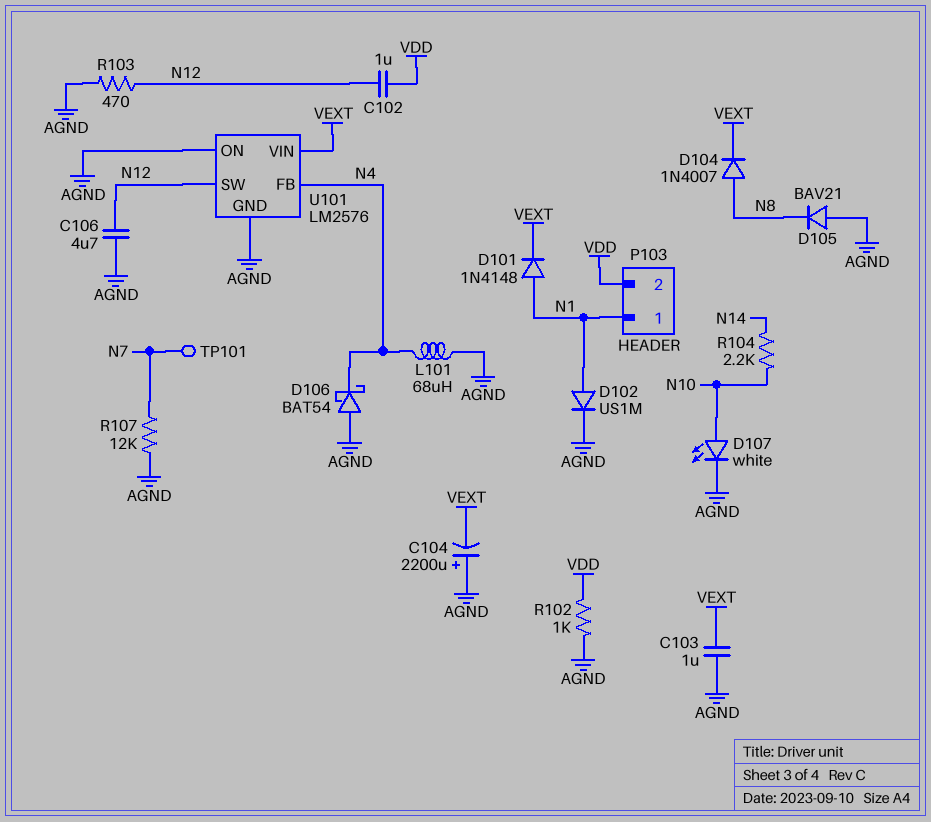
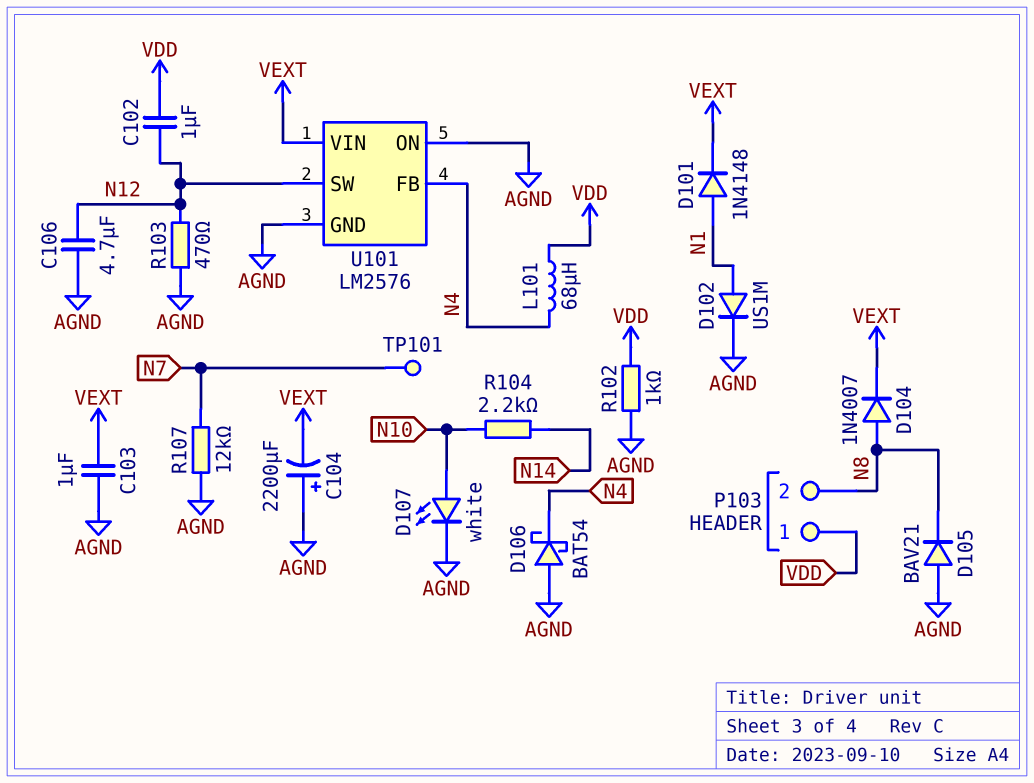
L101: 68uH (AGND, N4) -> 68uH (N4, VDD)
P103 pin 1: N1 -> VDD
P103 pin 2: VDD -> N8

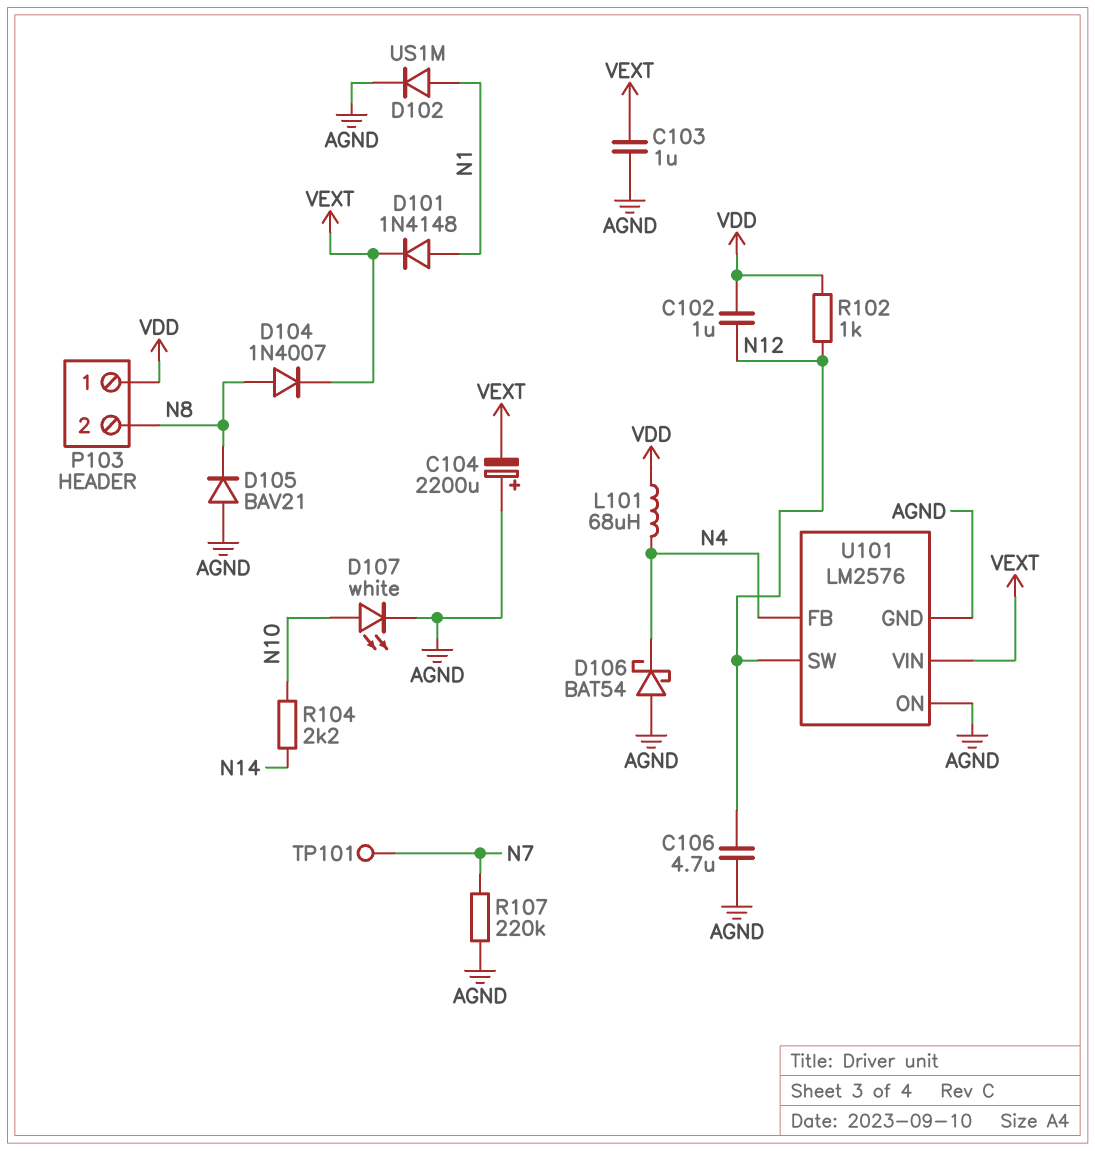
R102: 1k (AGND, VDD) -> 1k (N12, VDD)
R103: 470 (AGND, N12) -> none
R107: 12k (AGND, N7) -> 220k (AGND, N7)

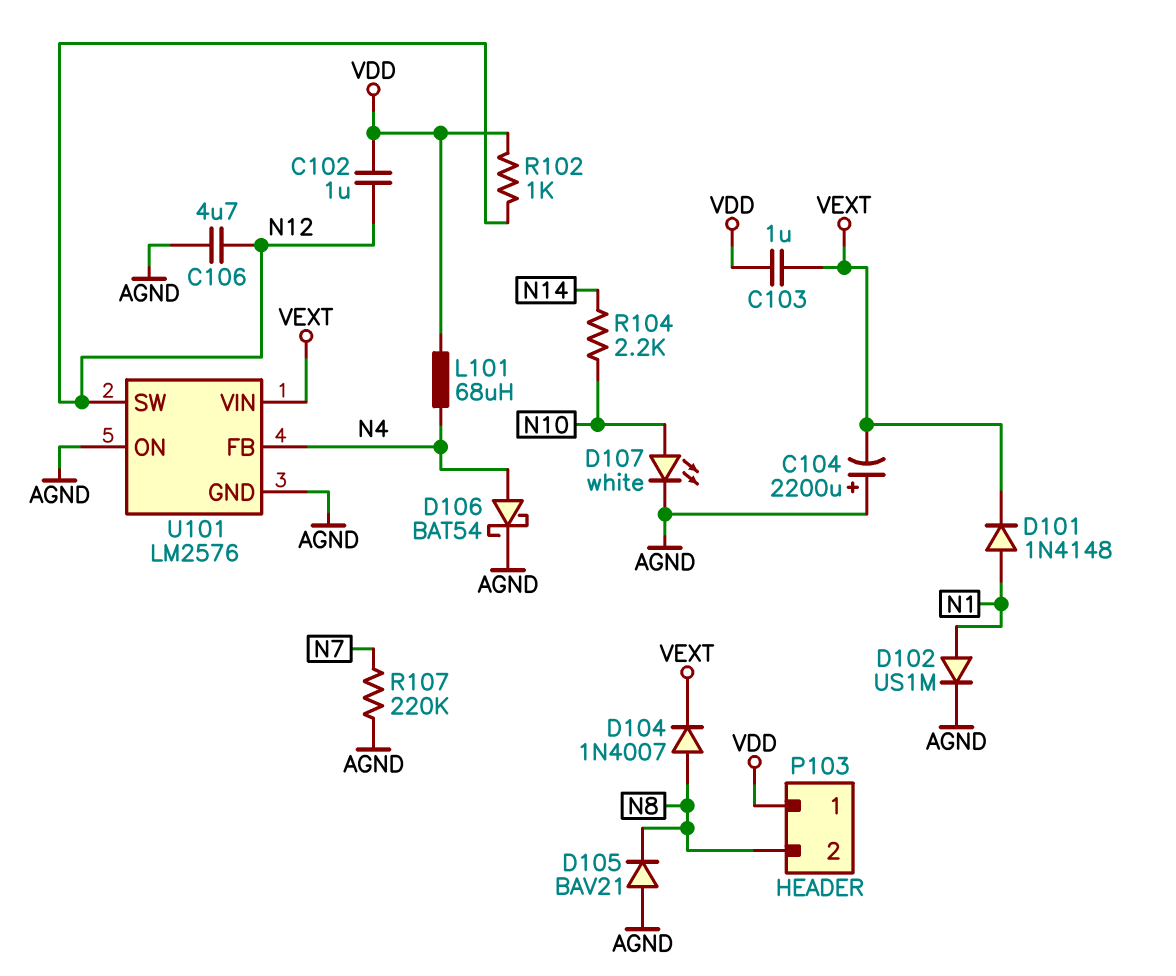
C103: 1uF (AGND, VEXT) -> 1uF (VDD, VEXT)
D106: schottky BAT54 (A AGND, K N4) -> schottky BAT54 (A N4, K AGND)
TP101: test point (N7) -> none

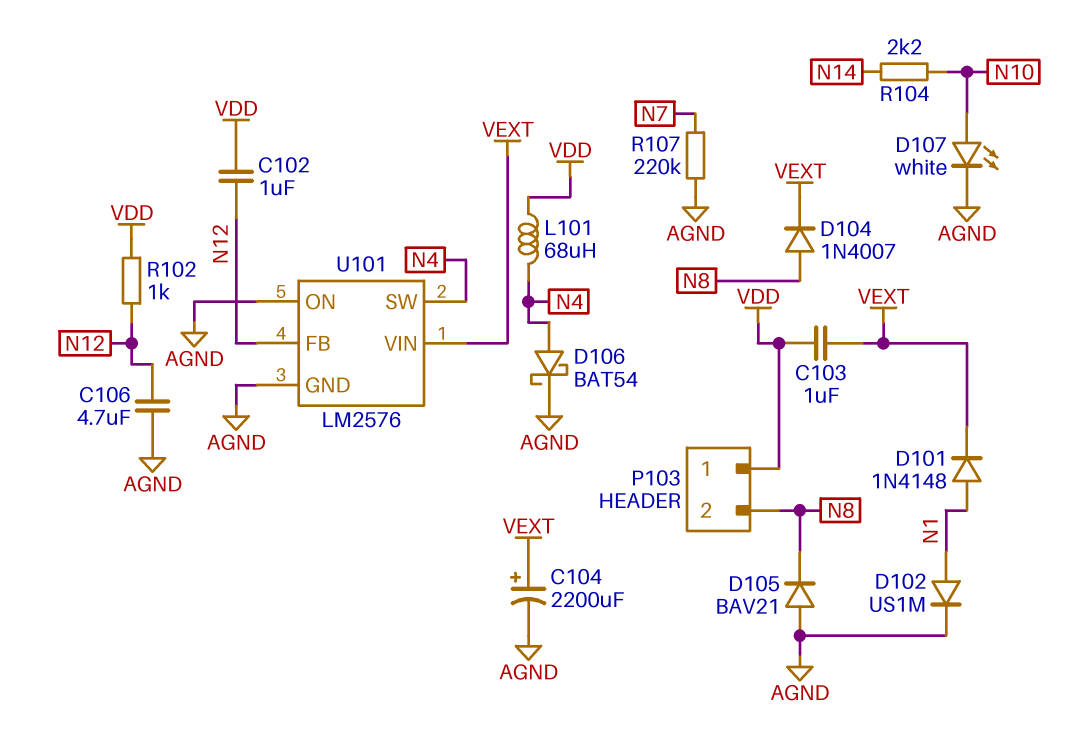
C104: 2200uF (plus AGND, minus VEXT) -> 2200uF (plus VEXT, minus AGND)
U101 pin FB: N4 -> N12
U101 pin SW: N12 -> N4

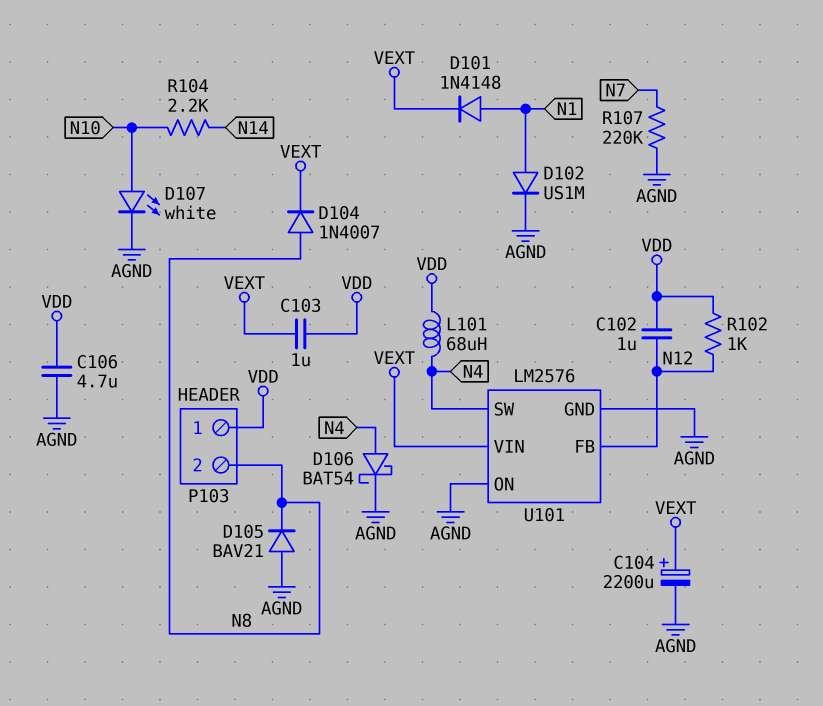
C106: 4.7uF (AGND, N12) -> 4.7uF (AGND, VDD)

